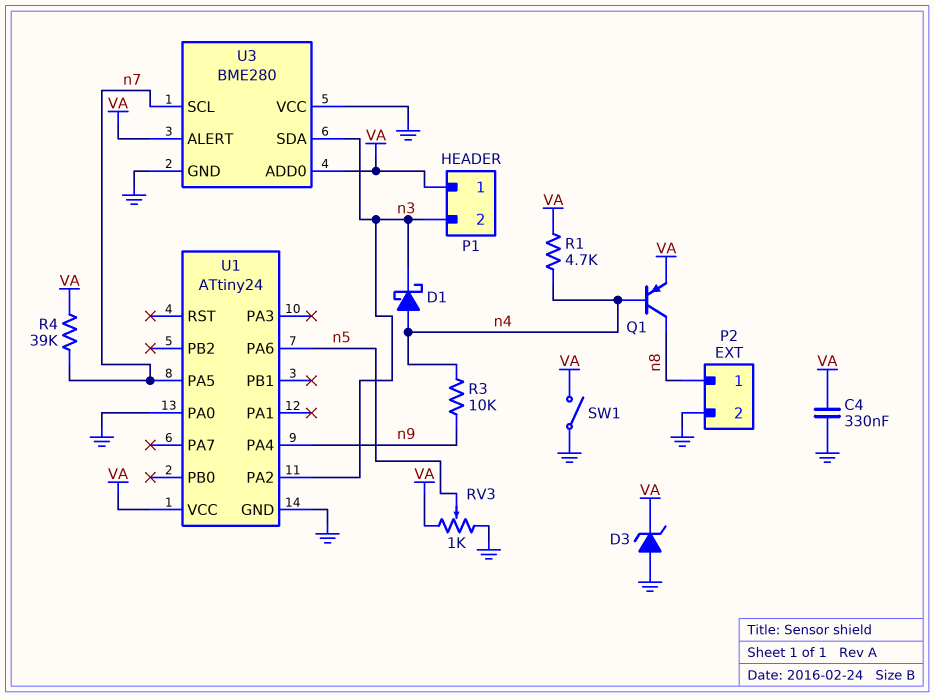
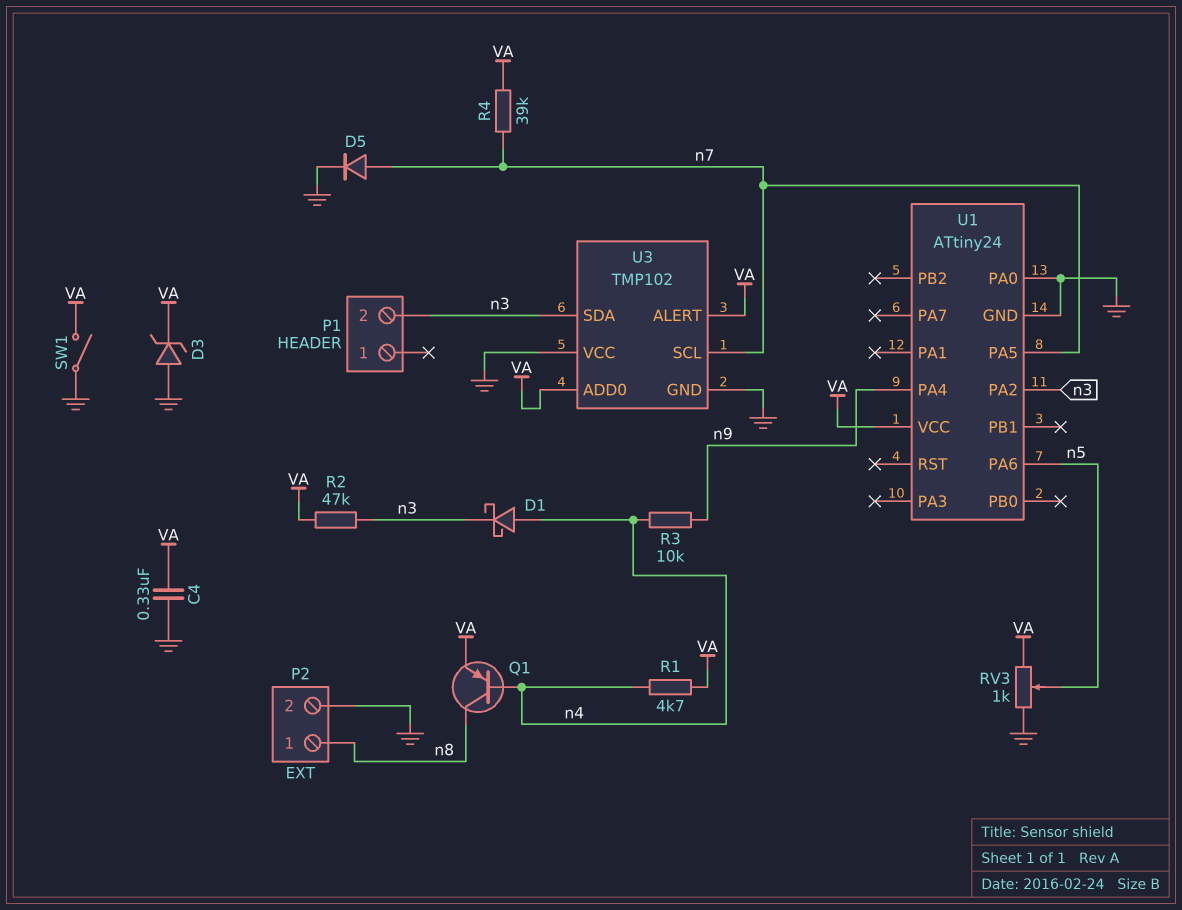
D5: none -> diode (A n7, K GND)
P1 pin 1: VA -> none
R2: none -> 47k (VA, n3)
U3: BME280 -> TMP102

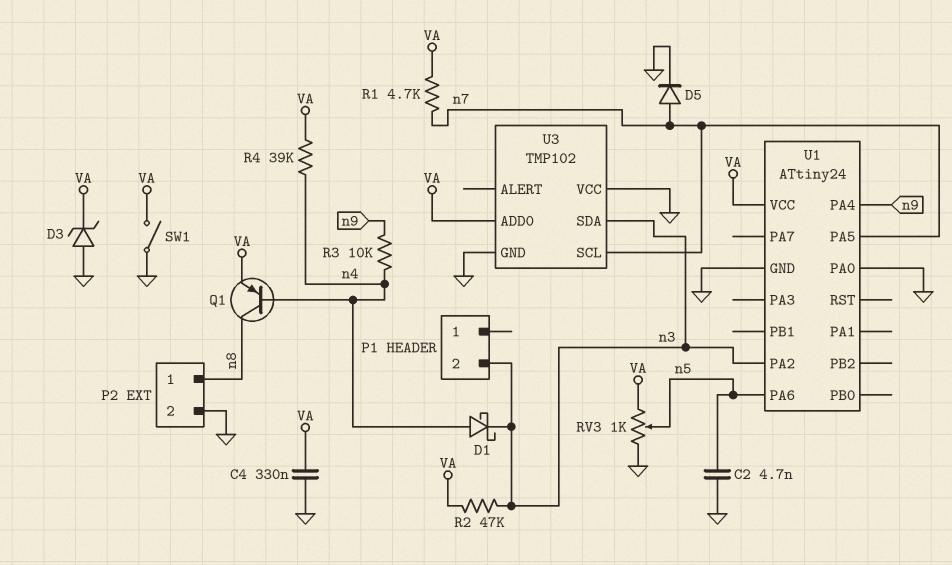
C2: none -> 4.7nF (GND, n5)
R1: 4.7k (VA, n4) -> 4.7k (VA, n7)
R4: 39k (VA, n7) -> 39k (VA, n4)
U3 pin ALERT: VA -> none

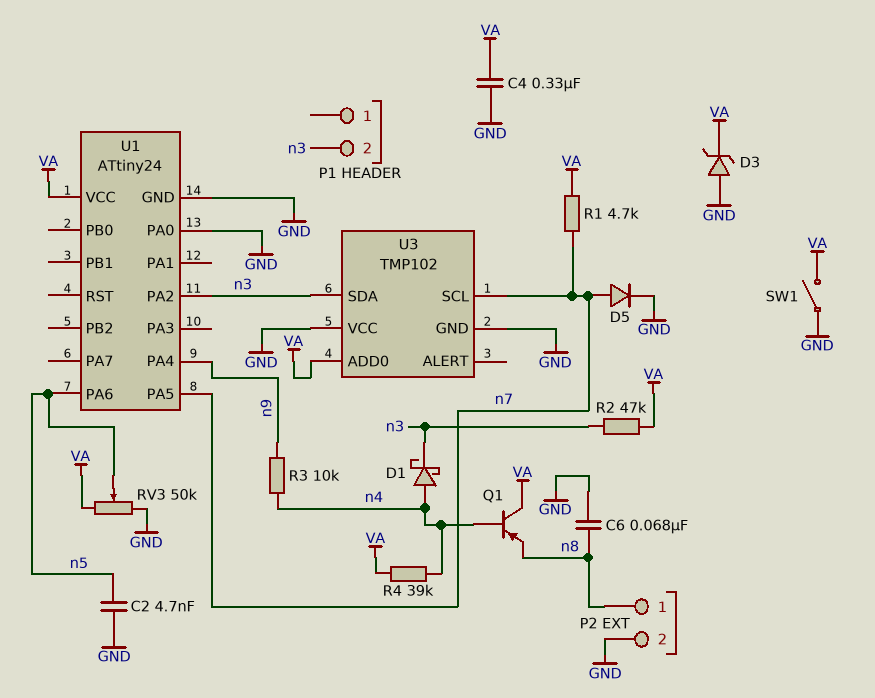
C6: none -> 68nF (GND, n8)
Q1: PNP (B n4, C n8, E VA) -> PNP (B n4, C VA, E n8)
RV3: 1k (GND, VA, wiper n5) -> 50k (GND, VA, wiper n5)

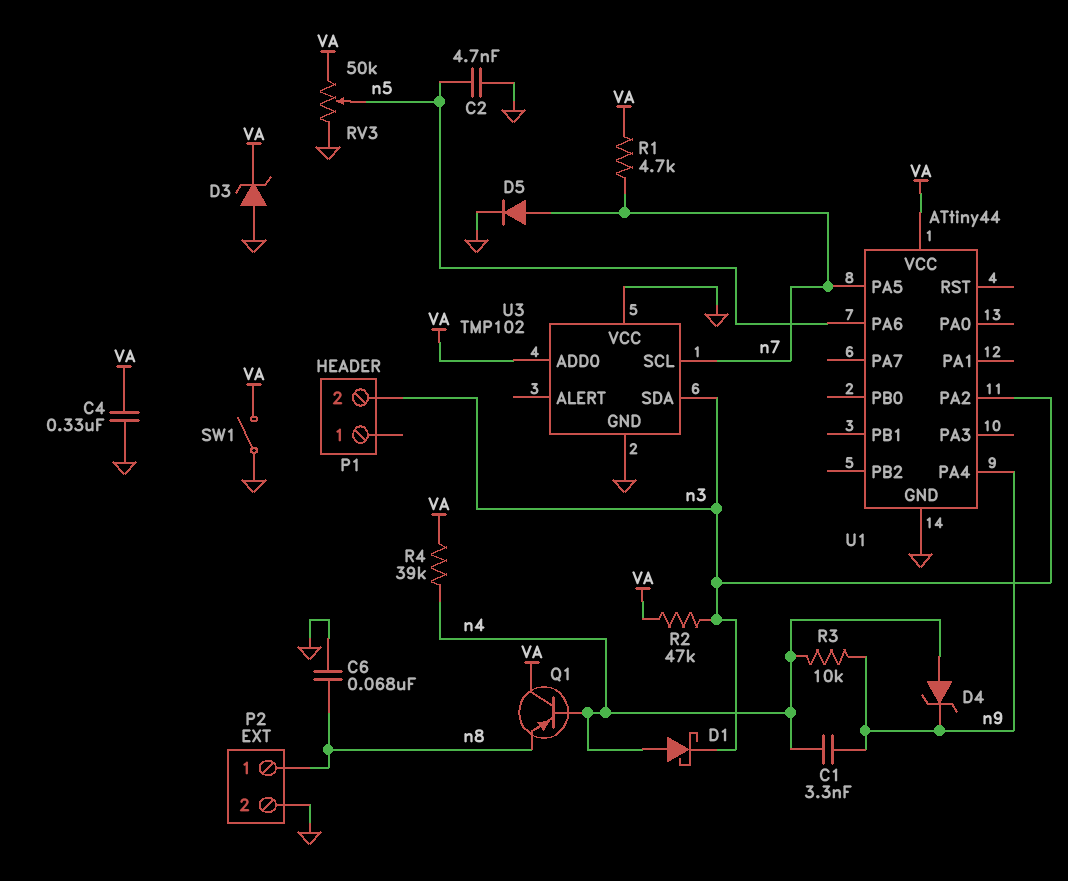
C1: none -> 3.3nF (n4, n9)
D4: none -> zener (A n4, K n9)
U1: ATtiny24 -> ATtiny44
U1 pin PA0: GND -> none

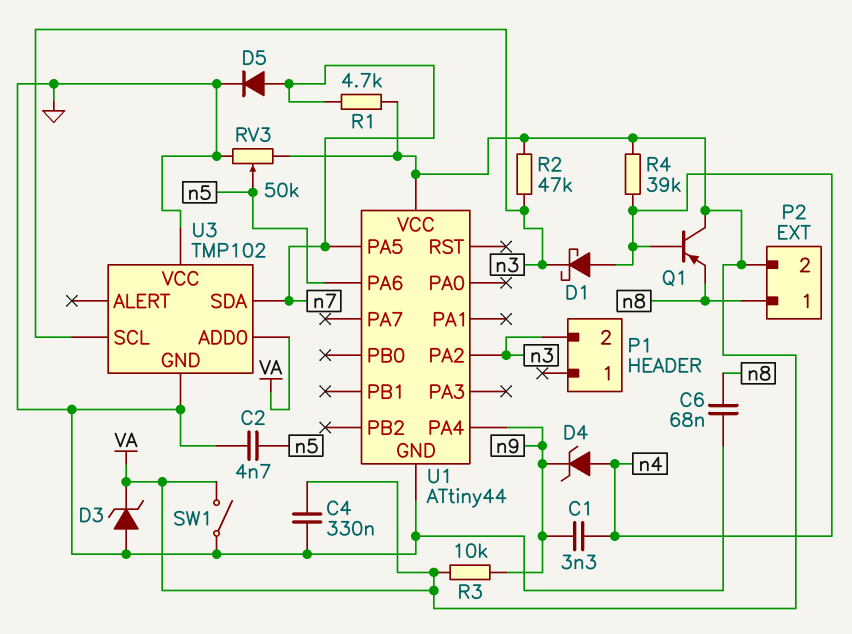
P2 pin 2: GND -> VA
R3: 10k (n4, n9) -> 10k (VA, n9)
U3 pin SCL: n7 -> n3
U3 pin SDA: n3 -> n7

